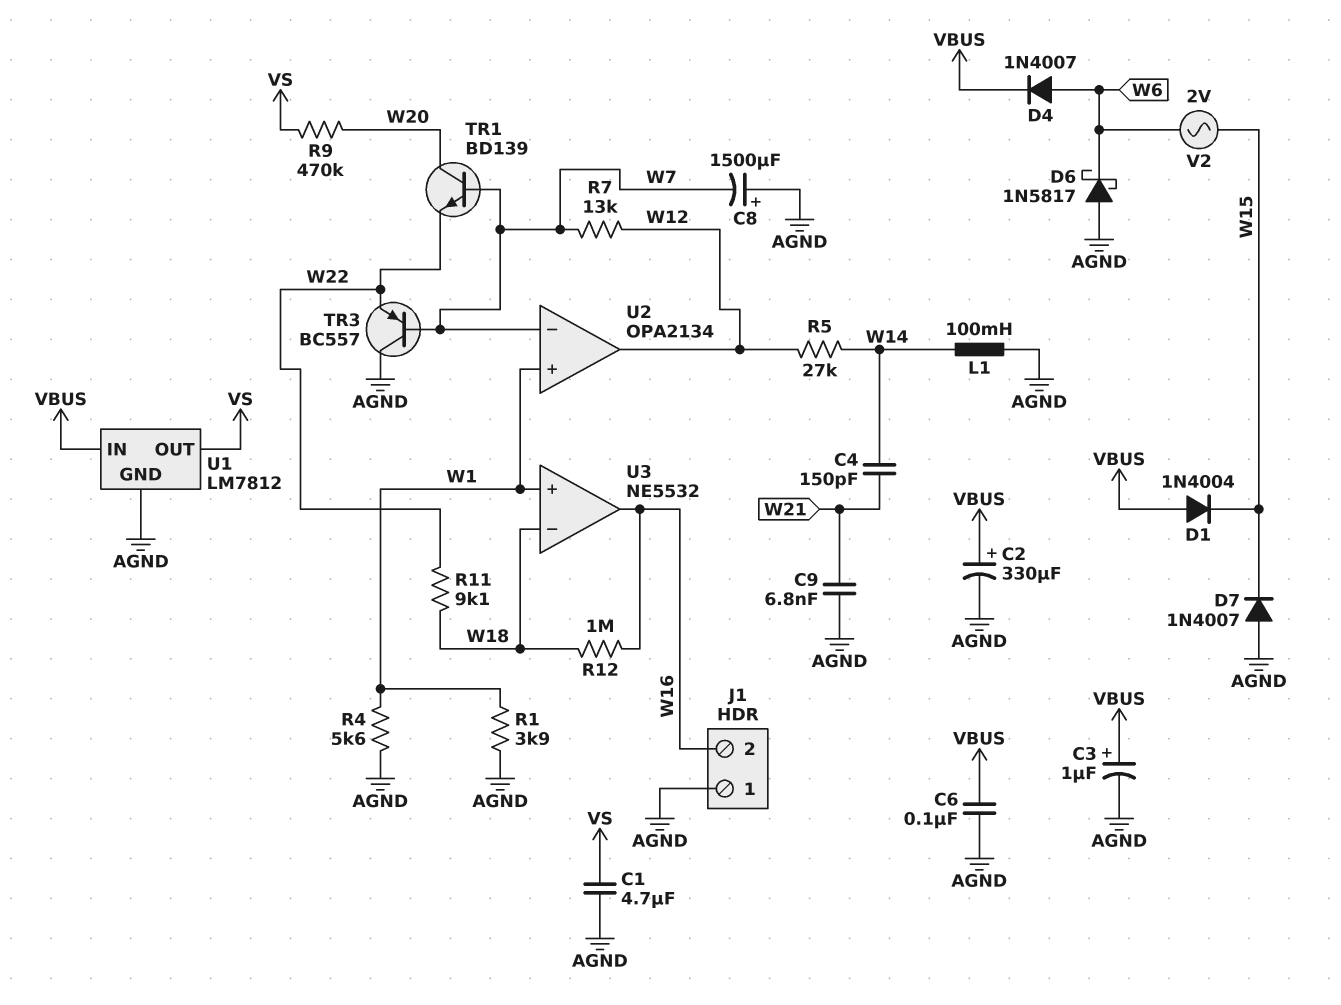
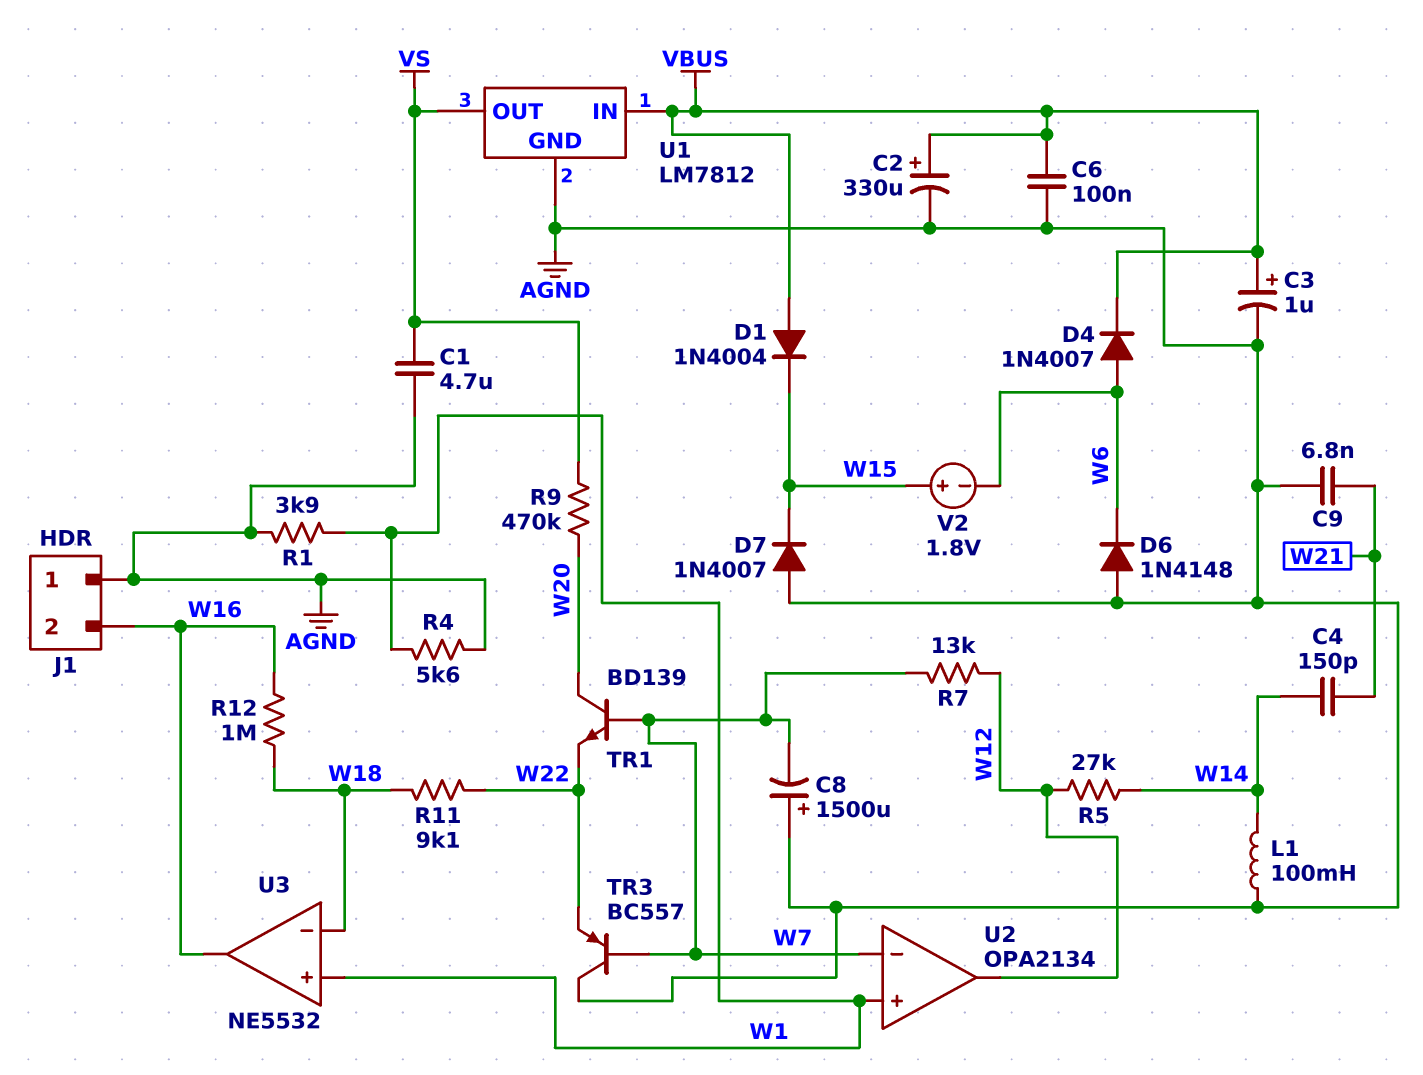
D6: schottky 1N5817 (A AGND, K W6) -> diode 1N4148 (A AGND, K W6)
V2: AC 2V (W6, W15) -> 1.8V (plus W15, minus W6)

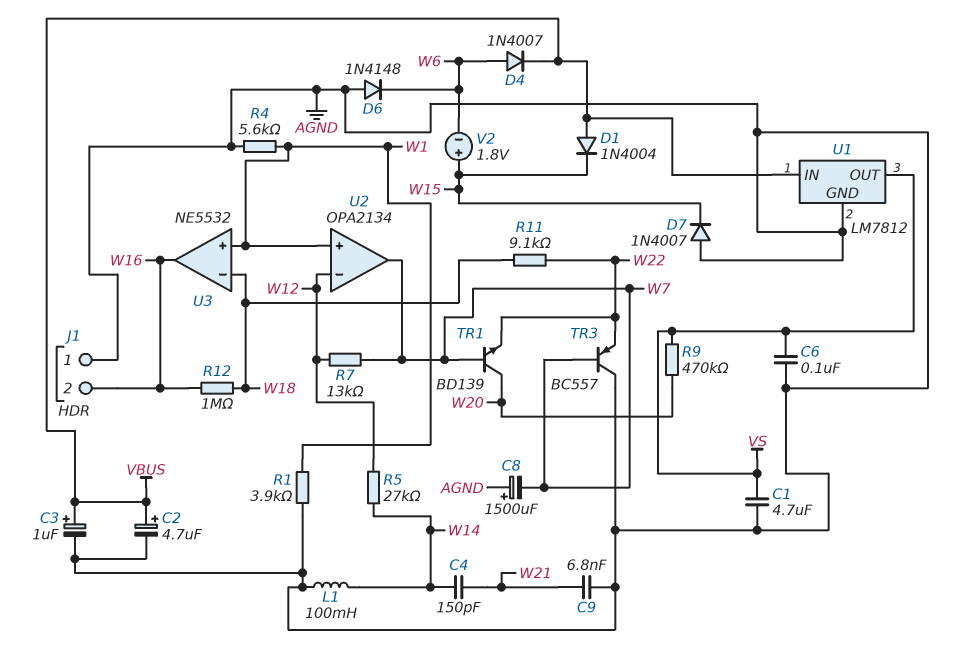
C2: 330uF (plus VBUS, minus AGND) -> 4.7uF (plus VBUS, minus AGND)
C6: 100nF (AGND, VBUS) -> 100nF (AGND, VS)
U2 pin in-: W7 -> W12
U2 pin out: W12 -> W7

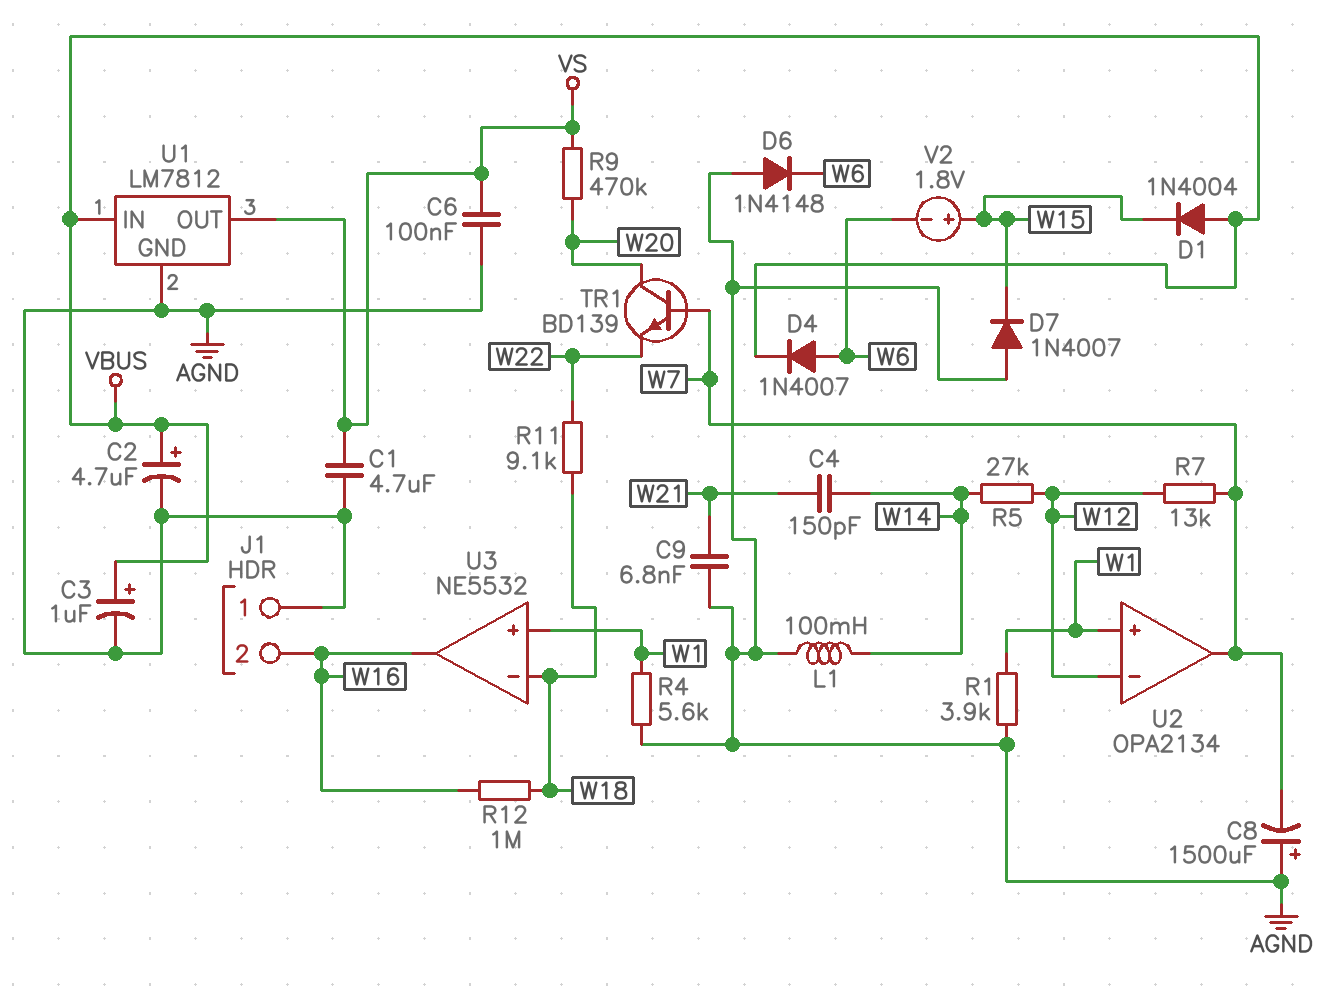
TR3: PNP BC557 (B W7, C AGND, E W22) -> none

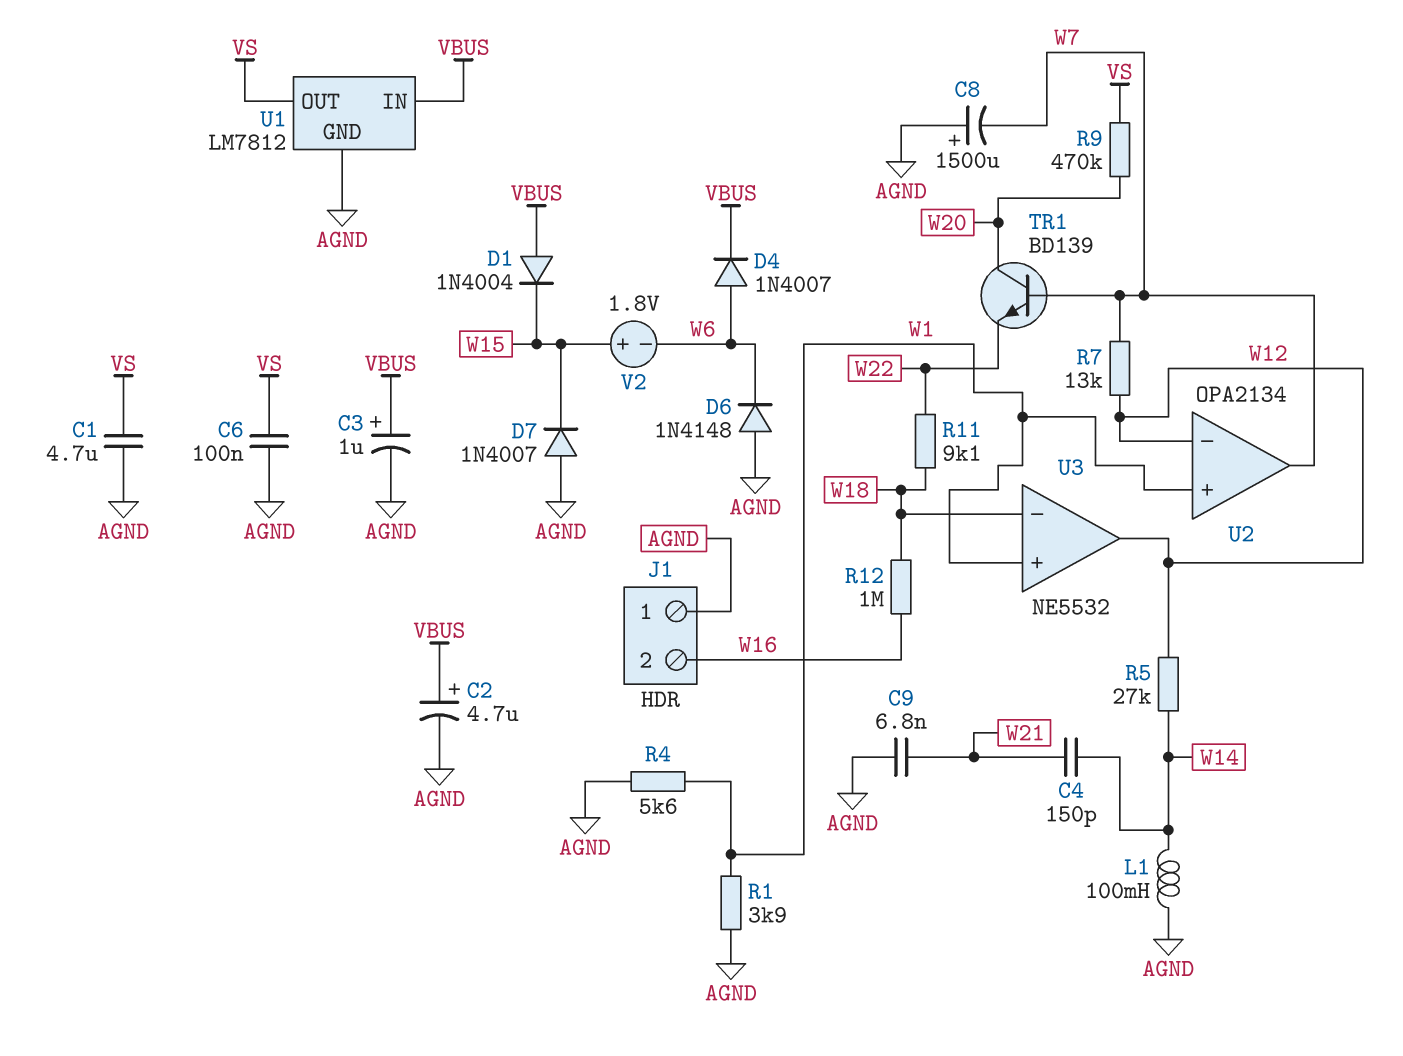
U3 pin out: W16 -> W12

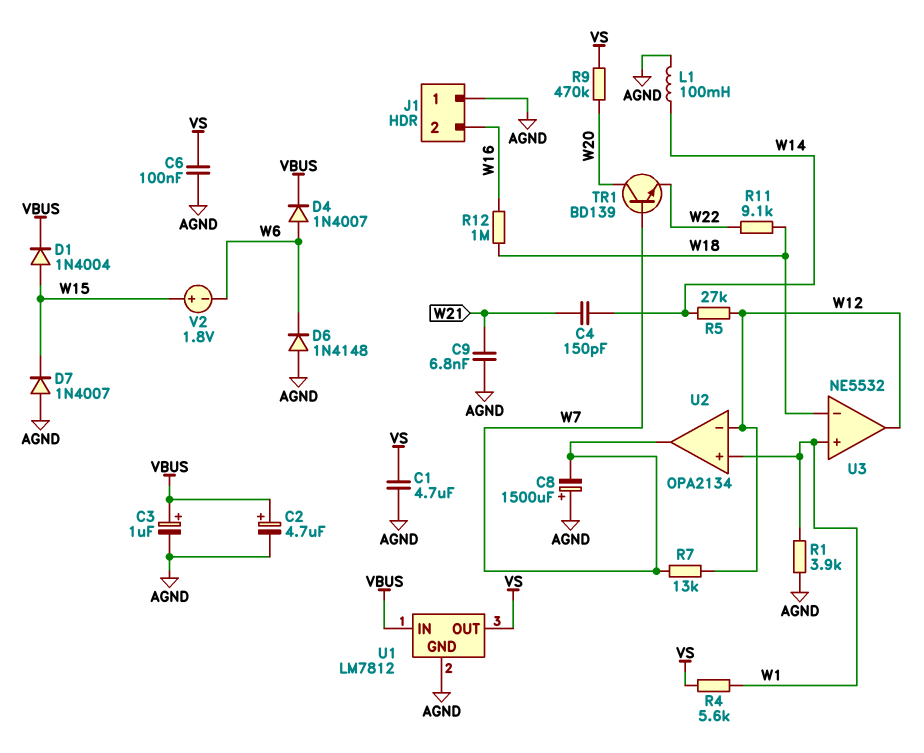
D1: diode 1N4004 (A VBUS, K W15) -> diode 1N4004 (A W15, K VBUS)
R4: 5.6k (AGND, W1) -> 5.6k (VS, W1)

